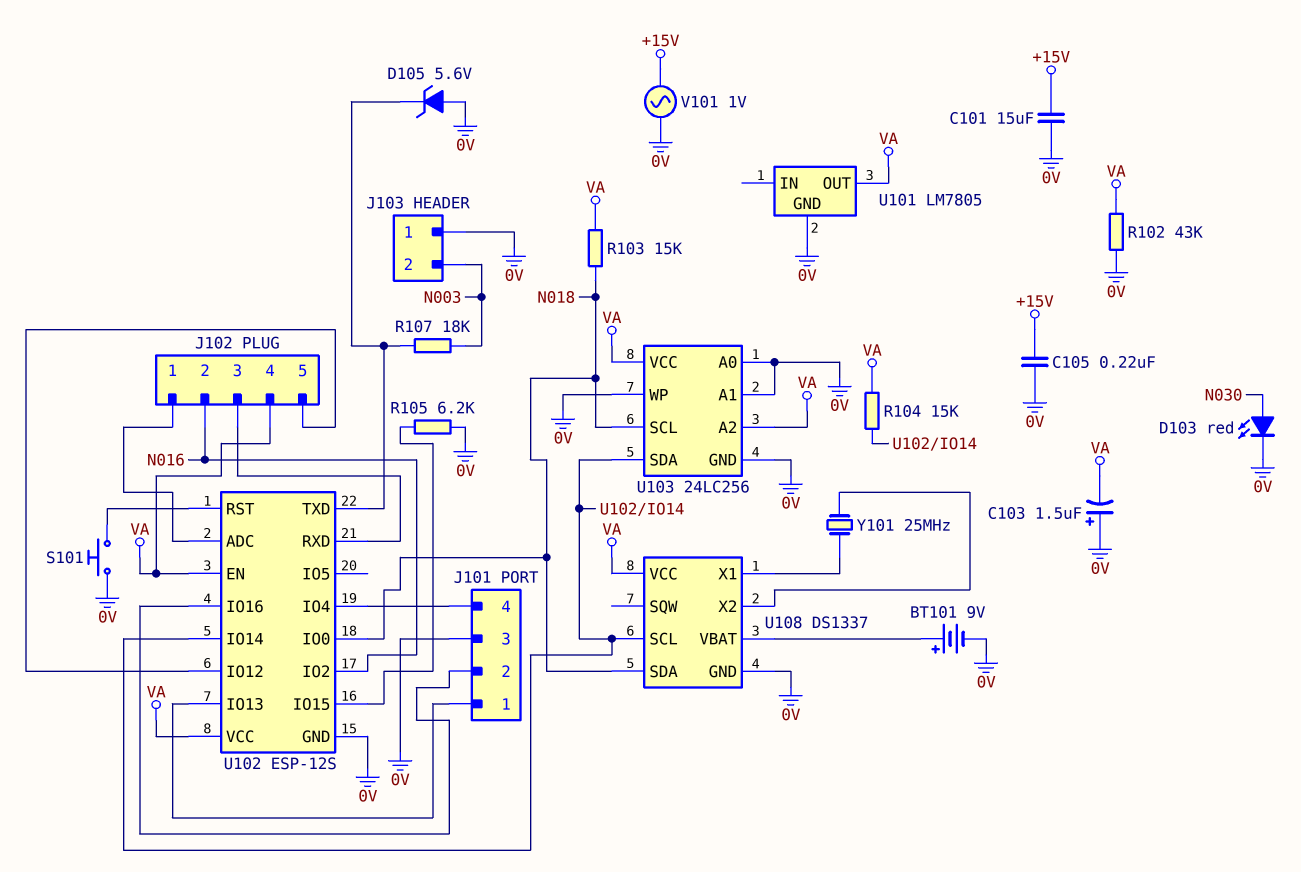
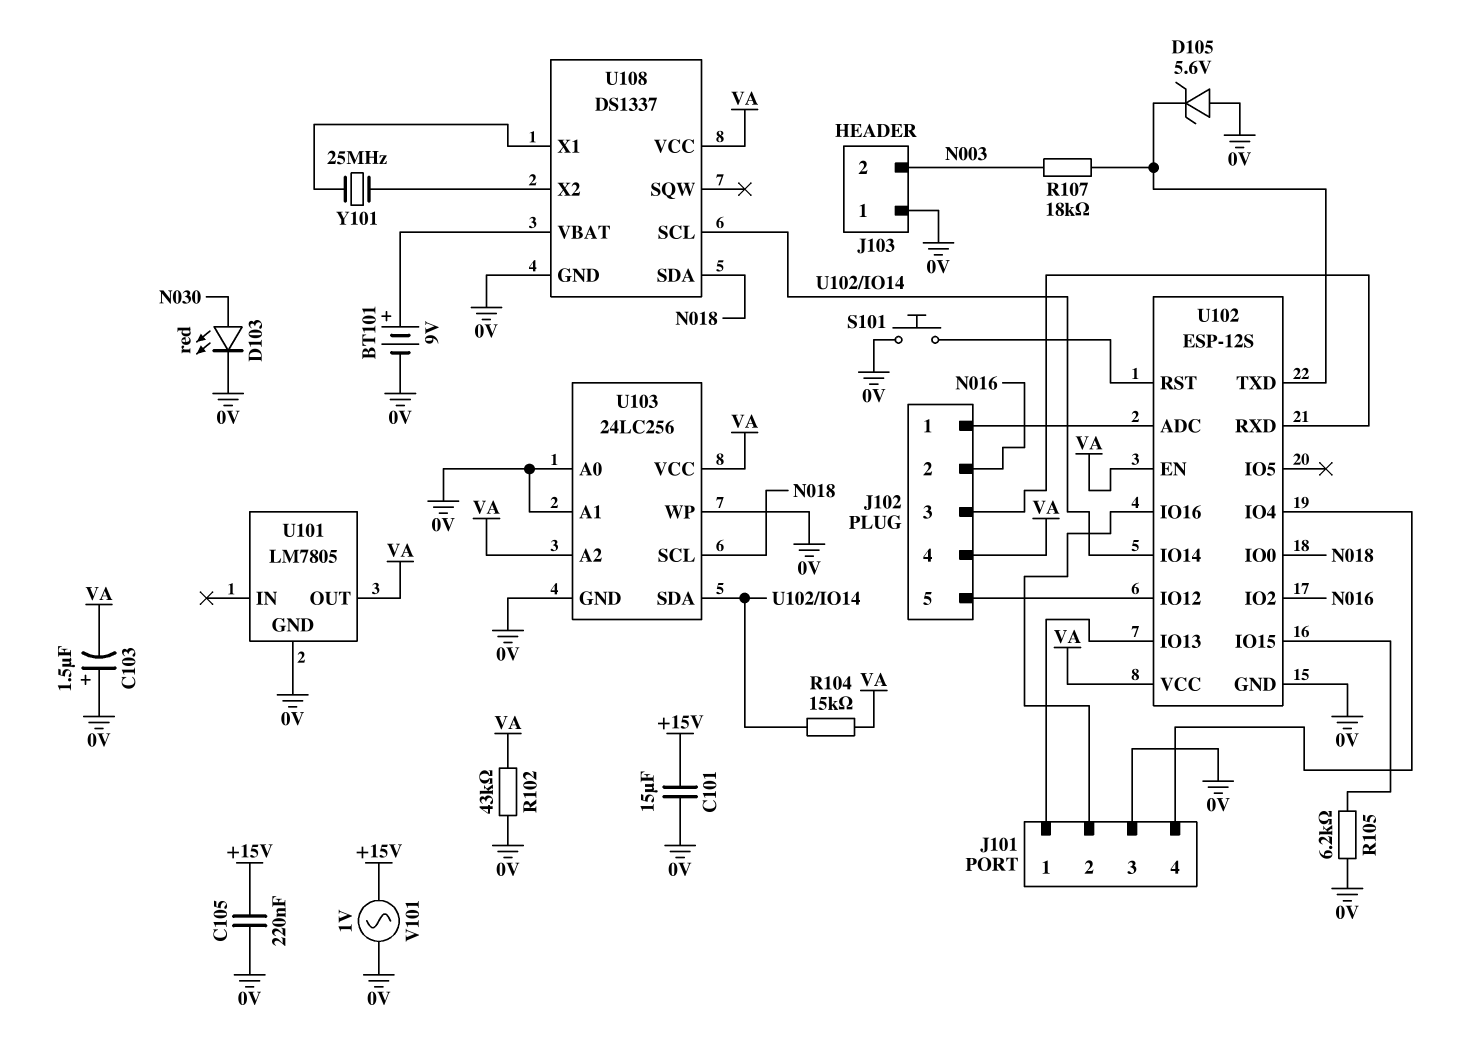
R103: 15k (N018, VA) -> none

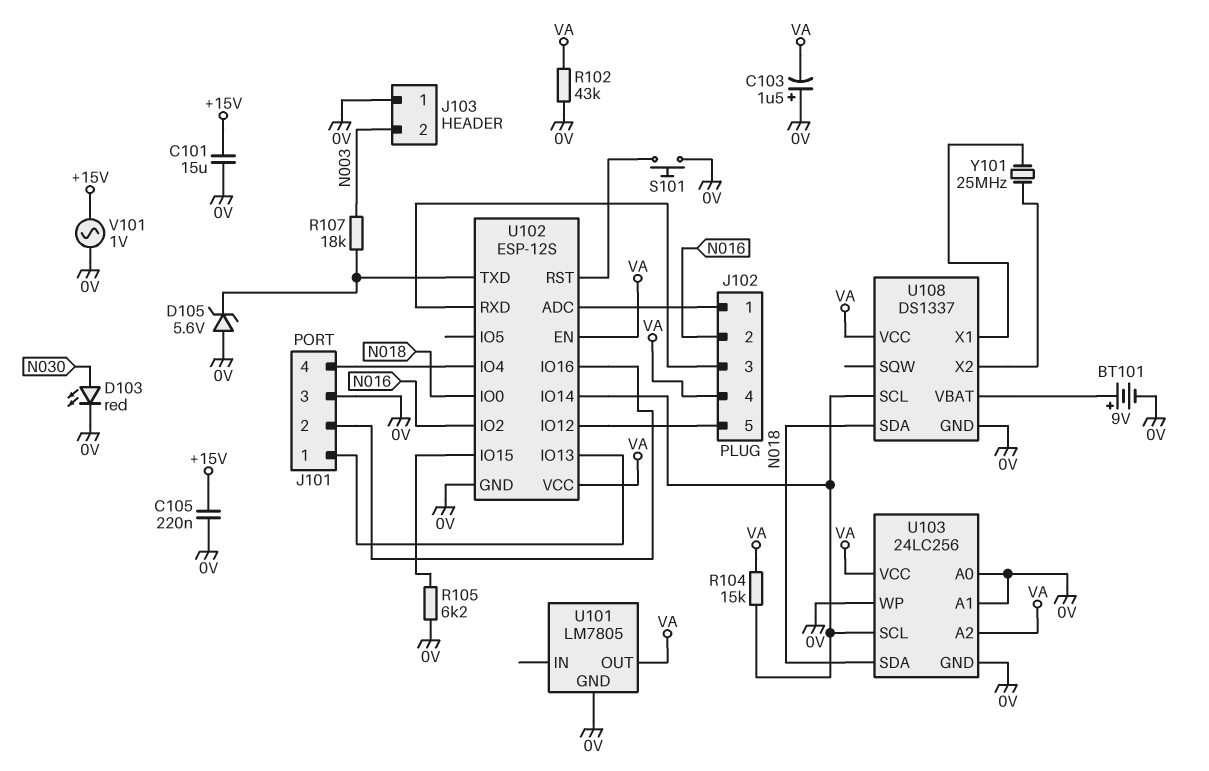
U103 pin SCL: N018 -> U102/IO14
U103 pin SDA: U102/IO14 -> N018

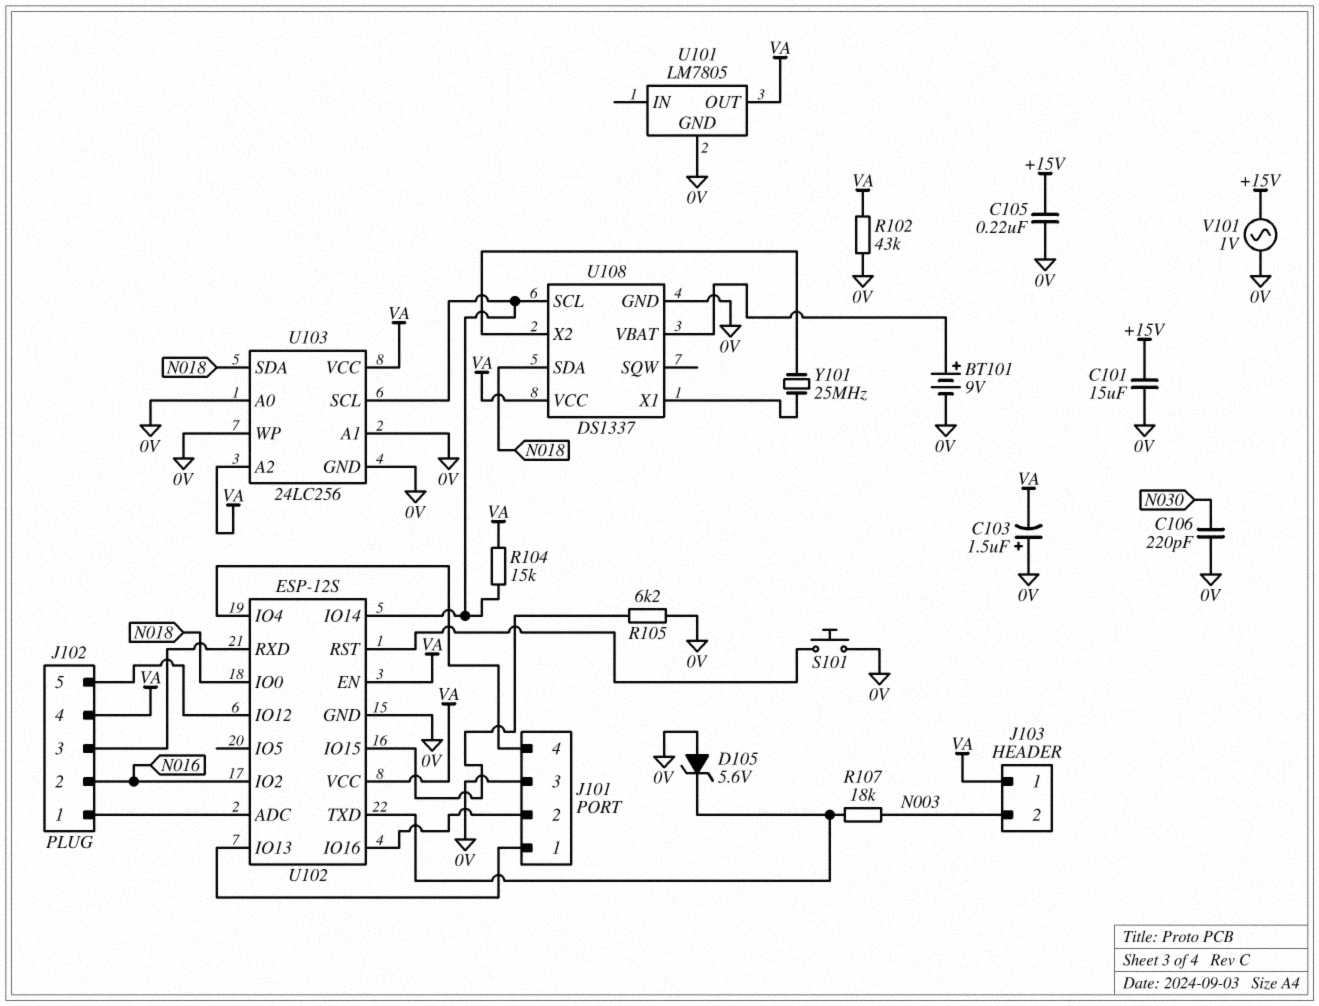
C106: none -> 220pF (0V, N030)
D103: LED red (A N030, K 0V) -> none
J103 pin 1: 0V -> VA

